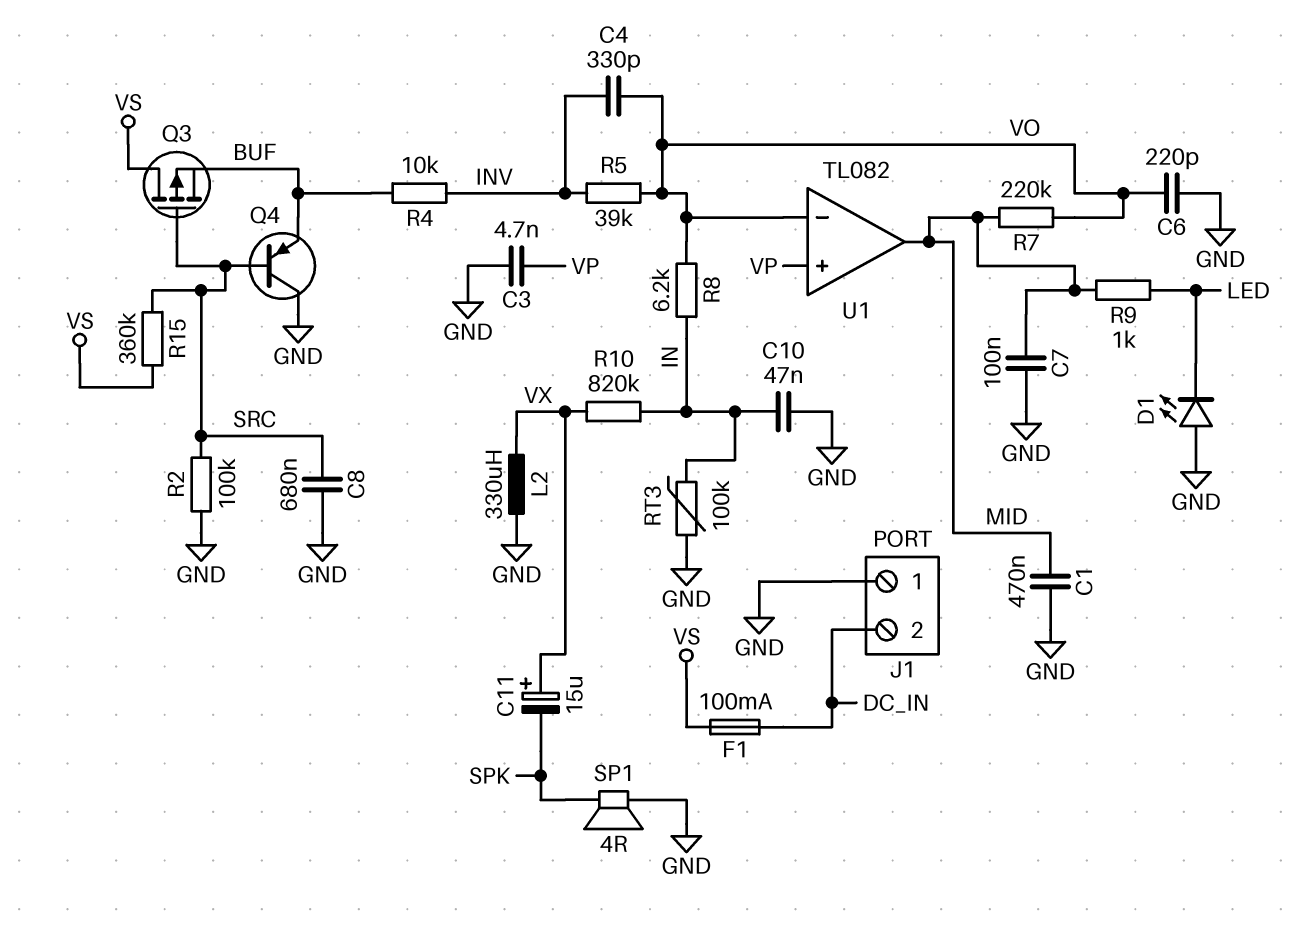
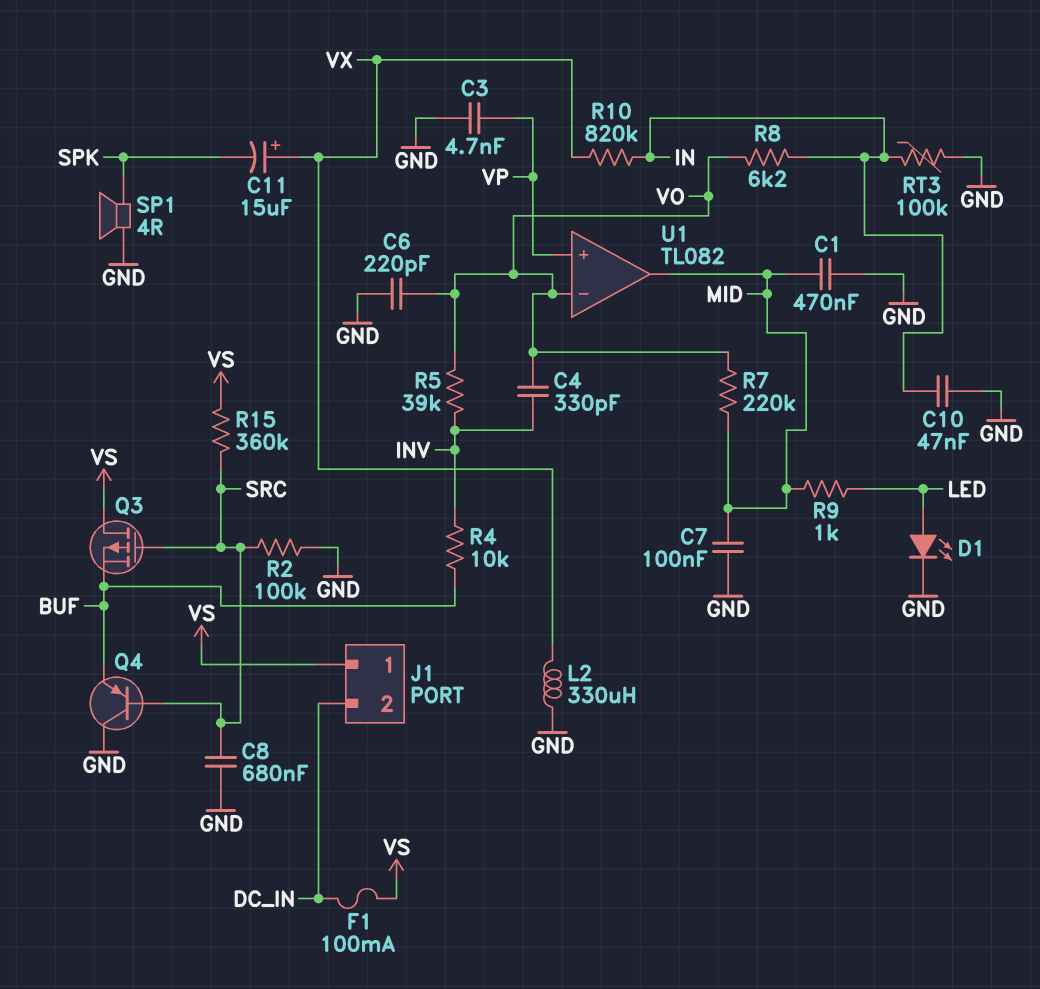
D1: LED (A GND, K LED) -> LED (A LED, K GND)
J1 pin 1: GND -> VS

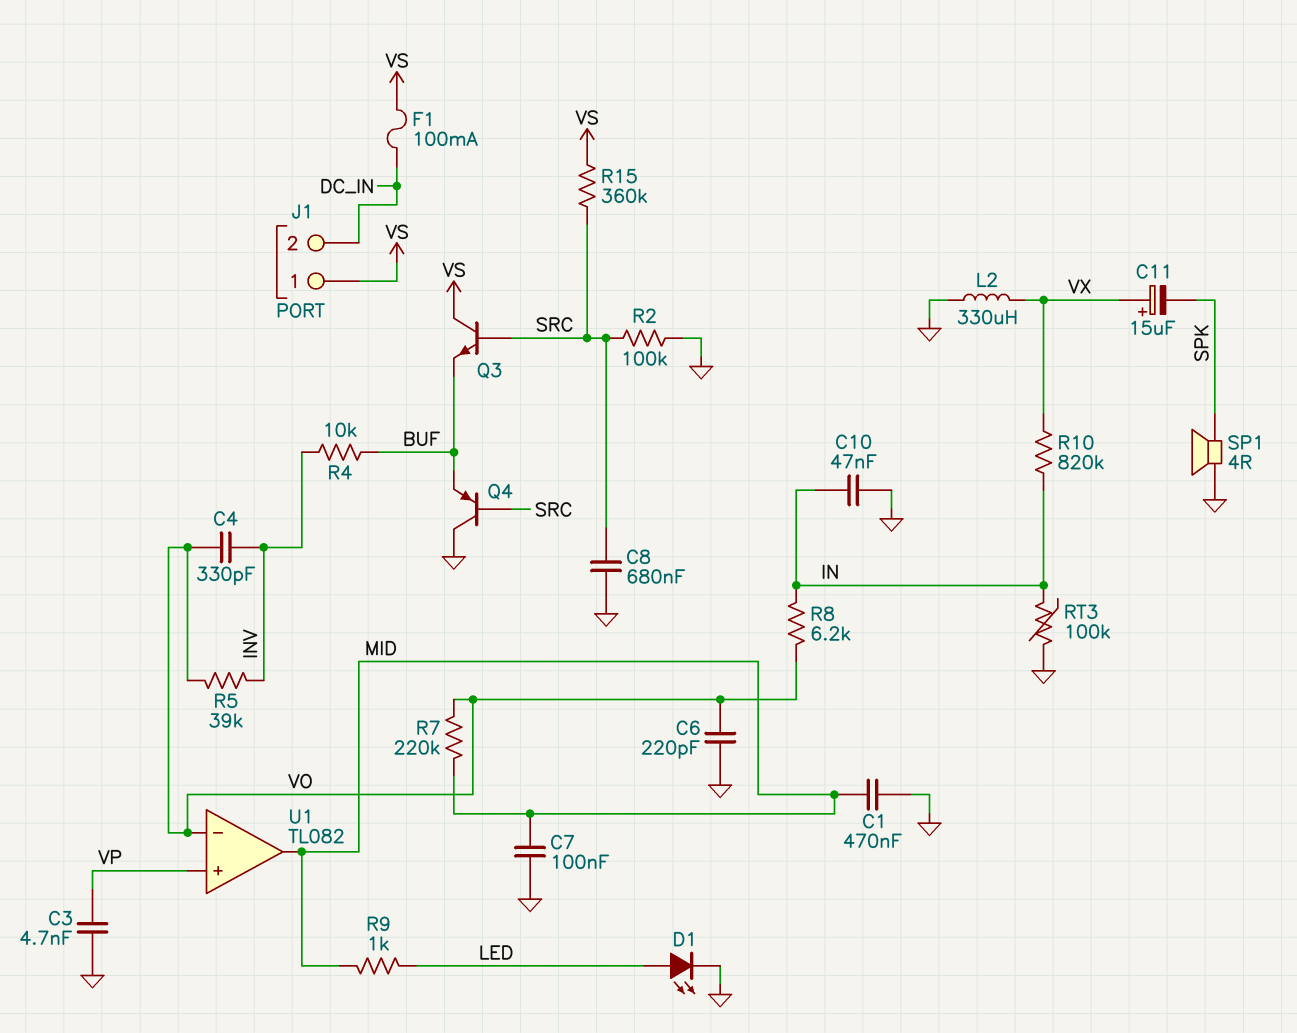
Q3: PMOS (G SRC, D VS, S BUF) -> NPN (B SRC, C VS, E BUF)

